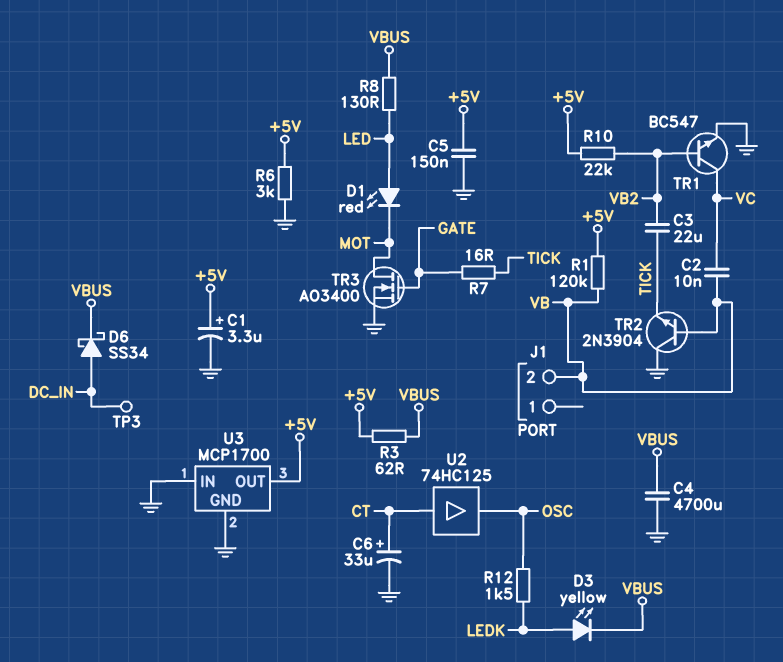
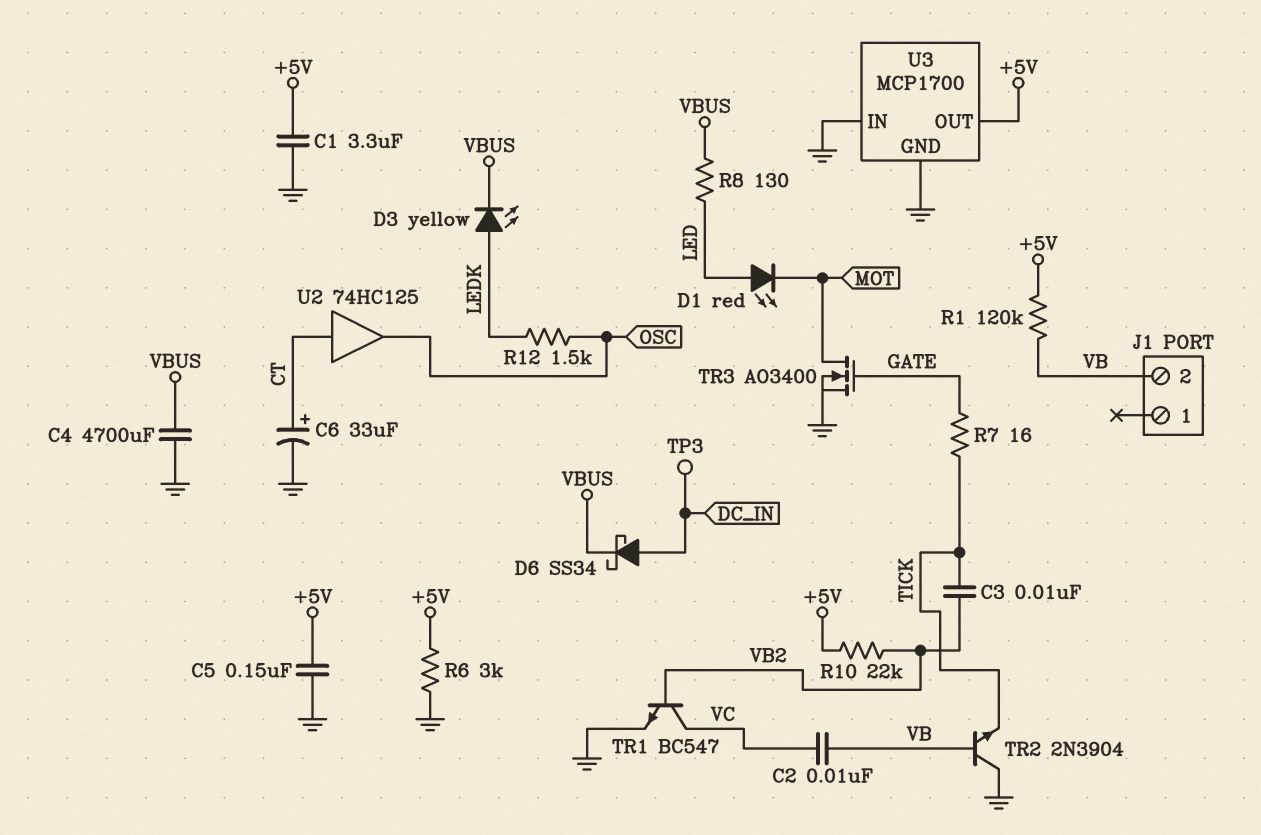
C1: 3.3uF (plus +5V, minus GND) -> 3.3uF (+5V, GND)
C3: 22uF (TICK, VB2) -> 10nF (TICK, VB2)
R3: 62 (+5V, VBUS) -> none

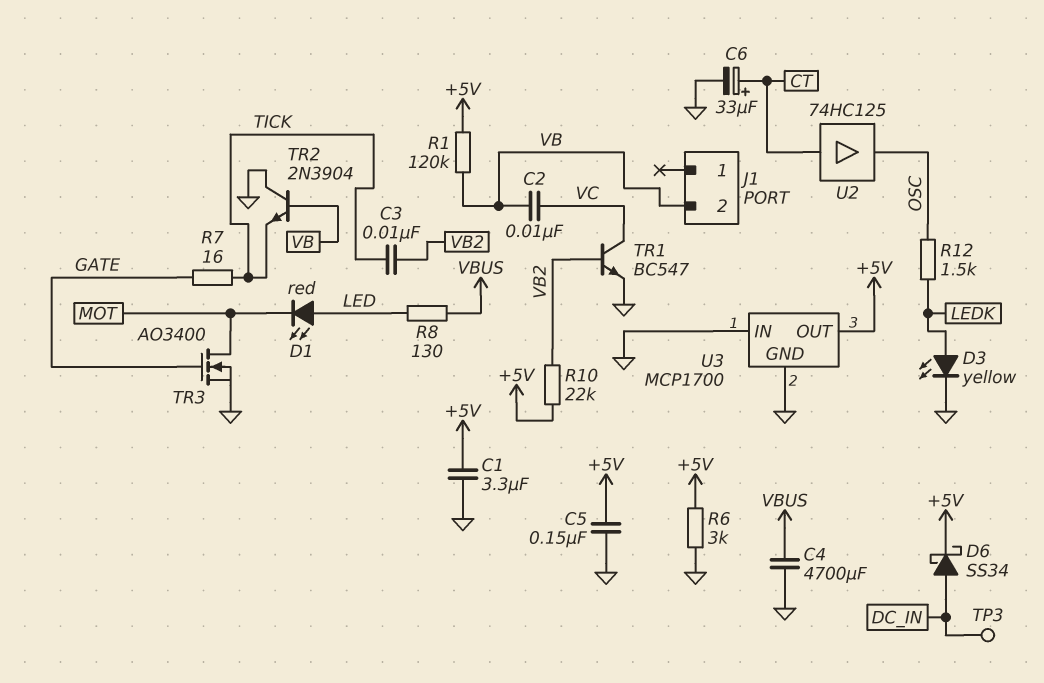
D3: LED yellow (A LEDK, K VBUS) -> LED yellow (A LEDK, K GND)
D6: schottky SS34 (A DC_IN, K VBUS) -> schottky SS34 (A DC_IN, K +5V)

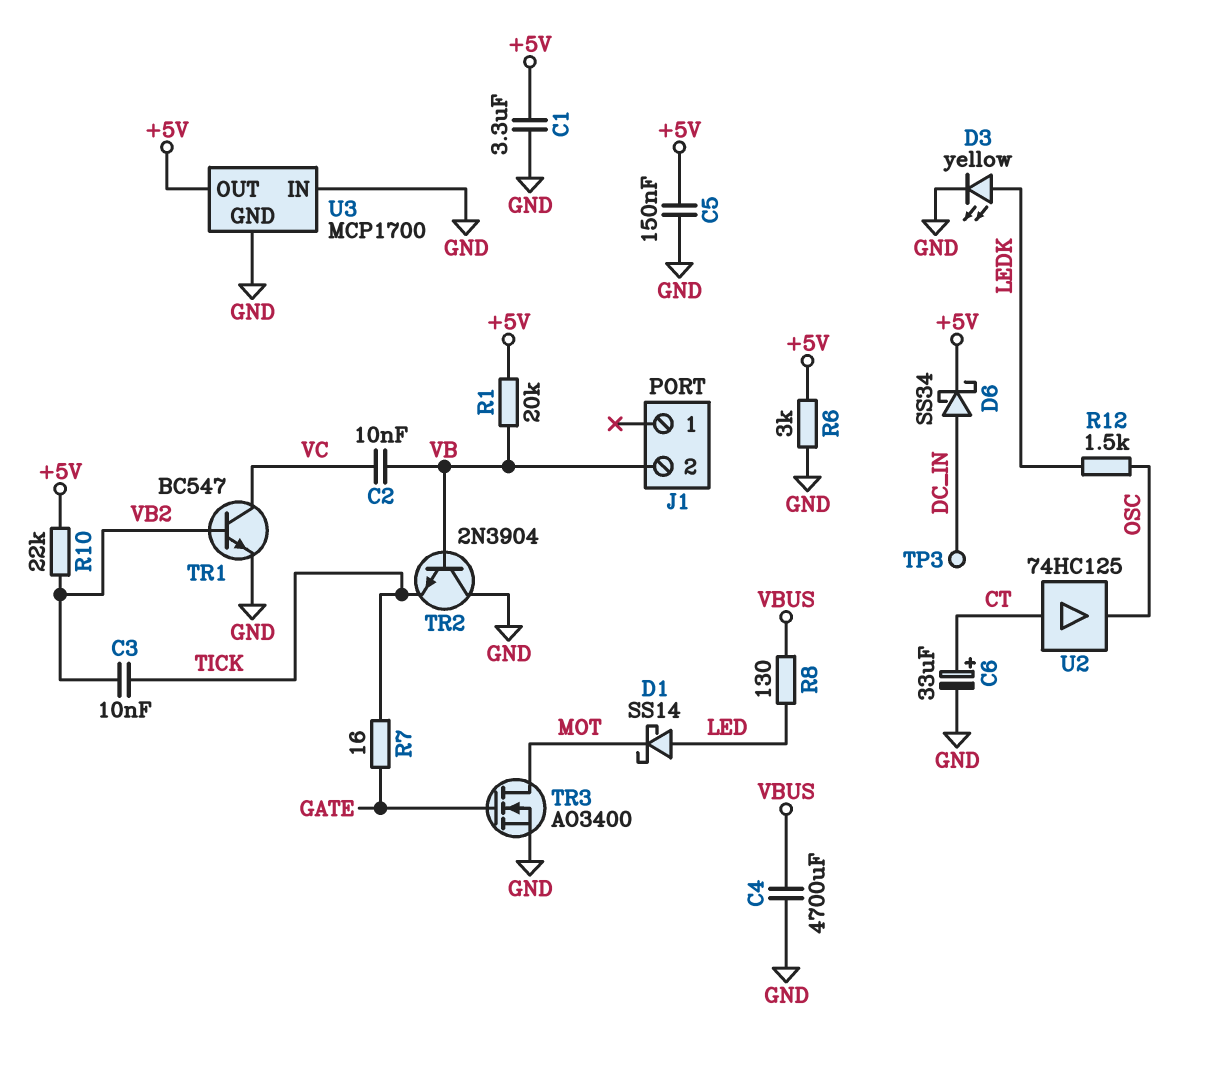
D1: LED red (A LED, K MOT) -> schottky SS14 (A LED, K MOT)
R1: 120k (+5V, VB) -> 20k (+5V, VB)

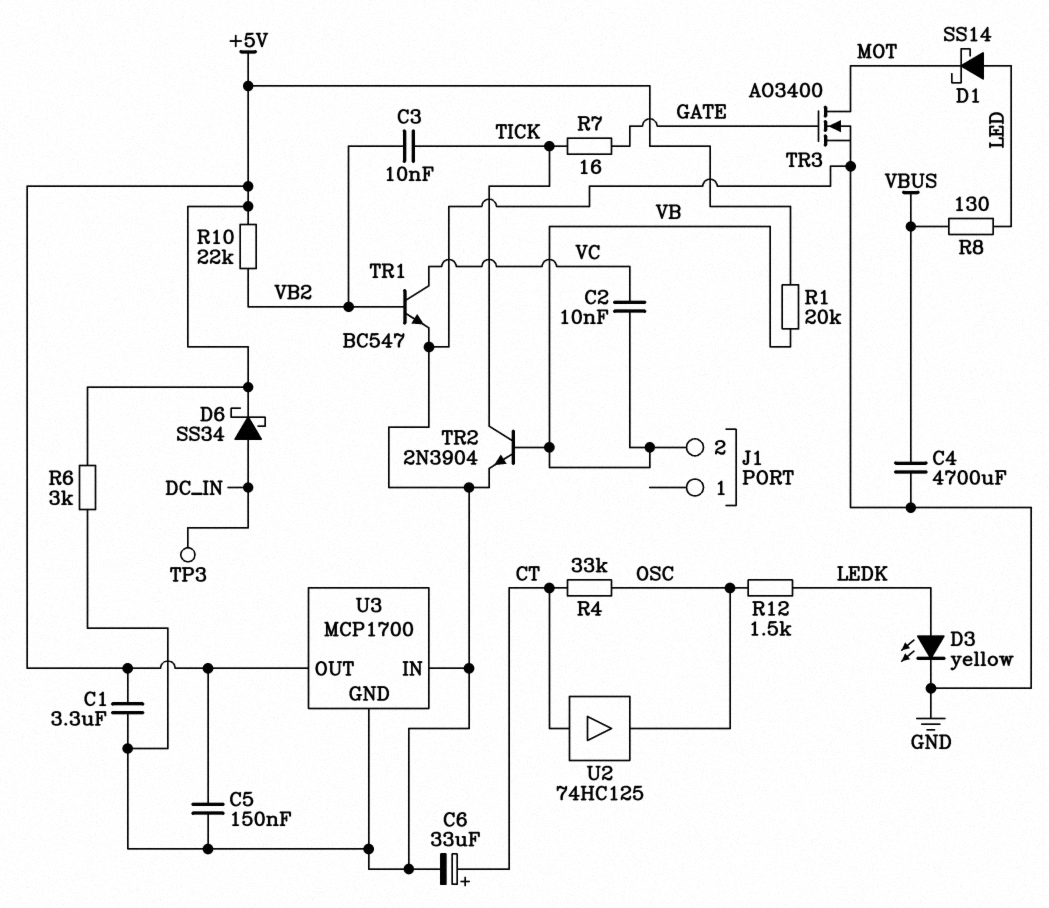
R4: none -> 33k (CT, OSC)
TR2: NPN 2N3904 (B VB, C GND, E TICK) -> NPN 2N3904 (B VB, C TICK, E GND)

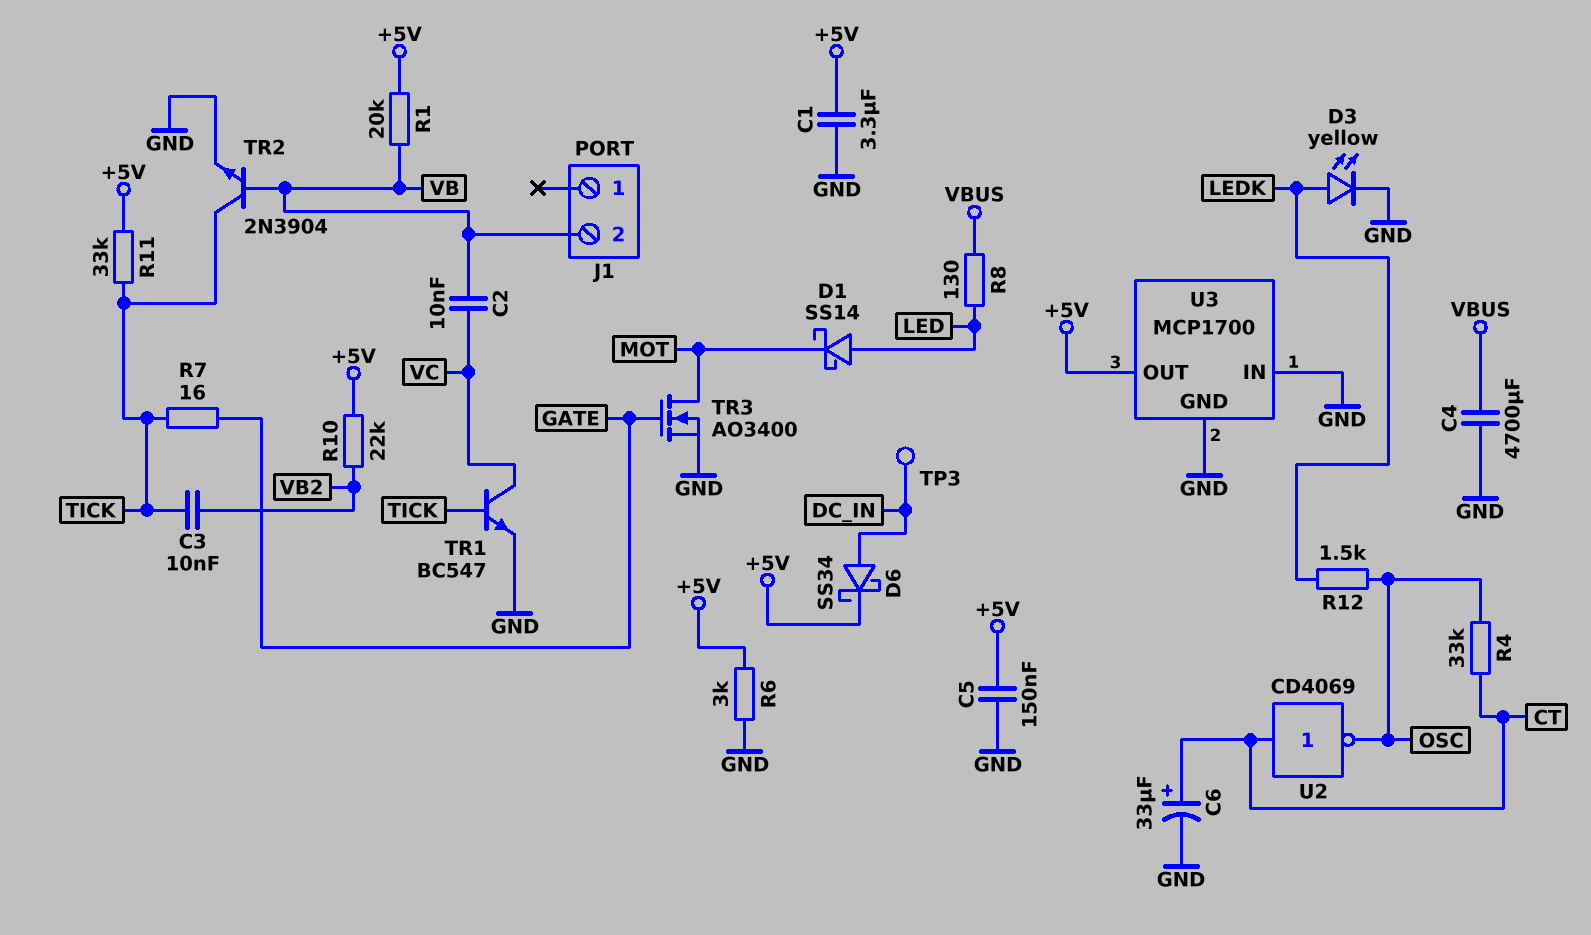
R11: none -> 33k (+5V, TICK)
TR1: NPN BC547 (B VB2, C VC, E GND) -> NPN BC547 (B TICK, C VC, E GND)
U2: buffer 74HC125 (in CT, out OSC) -> NOT CD4069 (in CT, out OSC)

